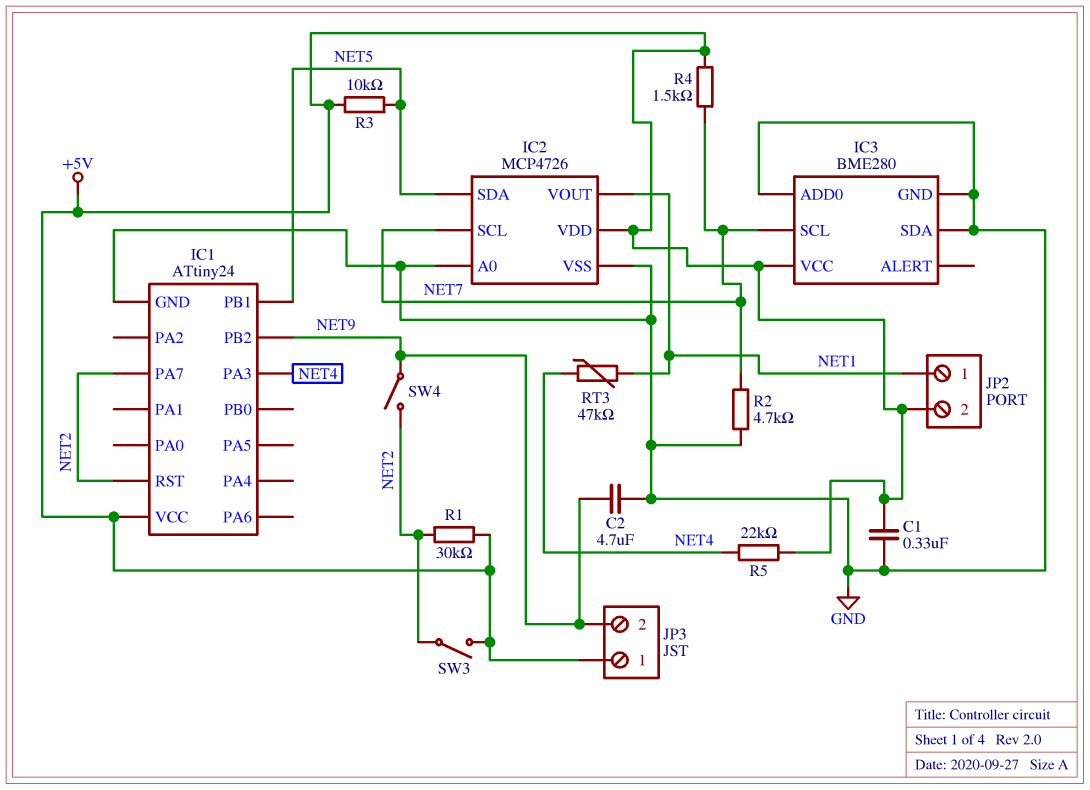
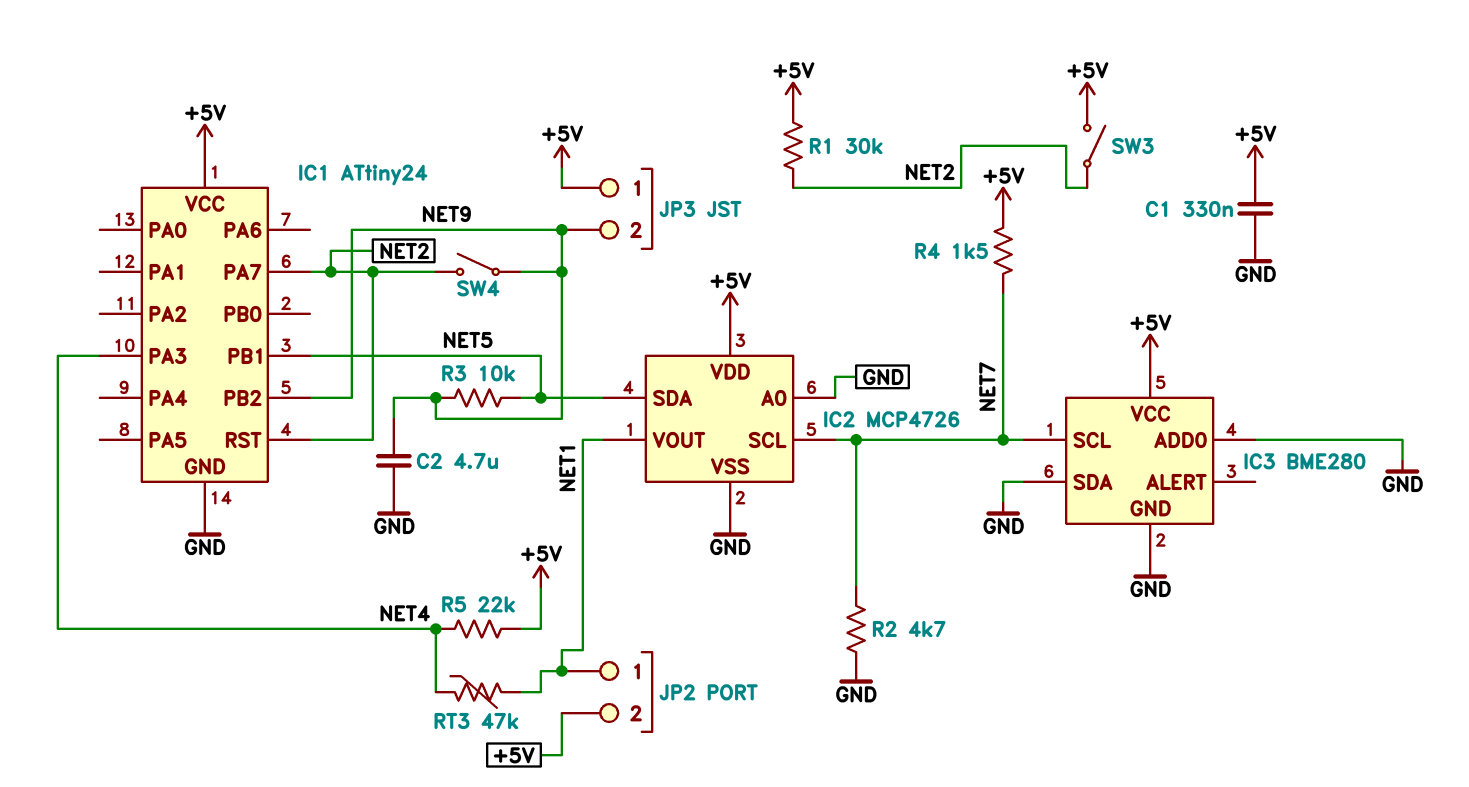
R3: 10k (+5V, NET5) -> 10k (NET5, NET9)

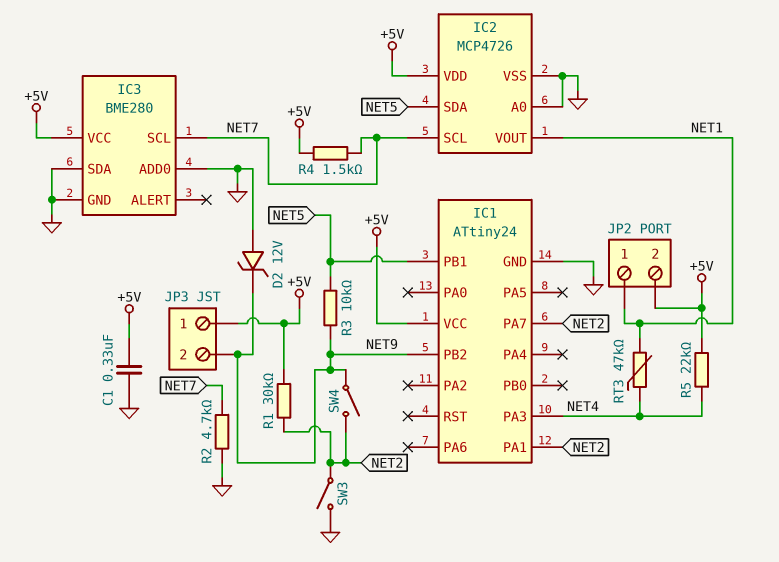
C2: 4.7uF (GND, NET9) -> none
D2: none -> zener 12V (A GND, K NET9)
IC1 pin PA1: none -> NET2
IC1 pin RST: NET2 -> none
SW3: switch (+5V, NET2) -> switch (GND, NET2)

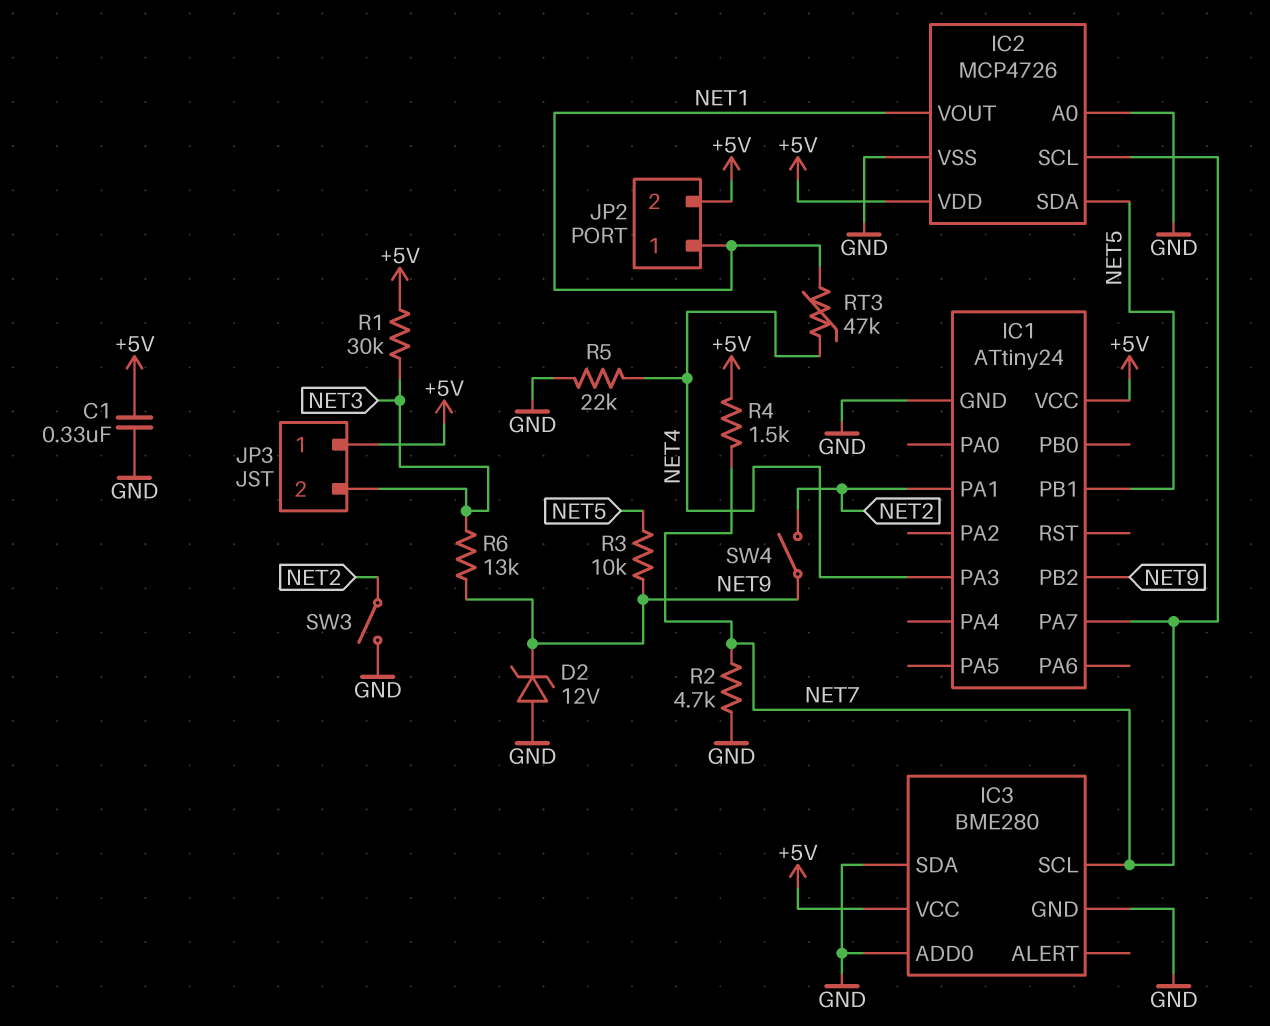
IC1 pin PA7: NET2 -> NET7
JP3 pin 2: NET9 -> NET3
R1: 30k (+5V, NET2) -> 30k (+5V, NET3)
R5: 22k (+5V, NET4) -> 22k (GND, NET4)
R6: none -> 13k (NET3, NET9)

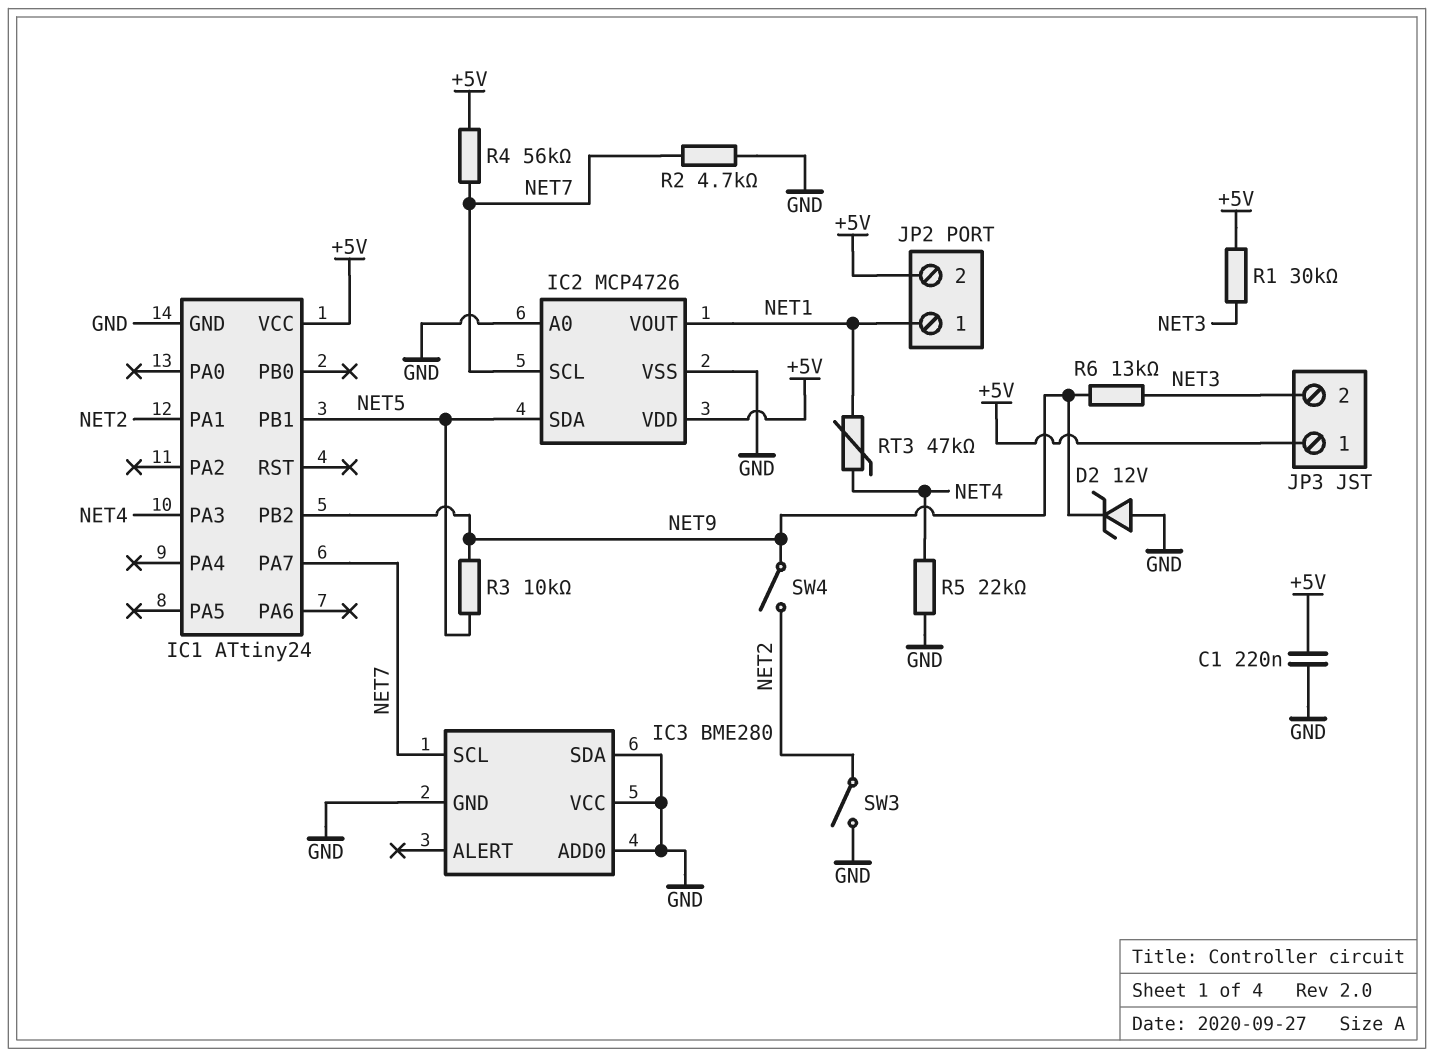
C1: 330nF (+5V, GND) -> 220nF (+5V, GND)
IC3 pin VCC: +5V -> GND
R4: 1.5k (+5V, NET7) -> 56k (+5V, NET7)

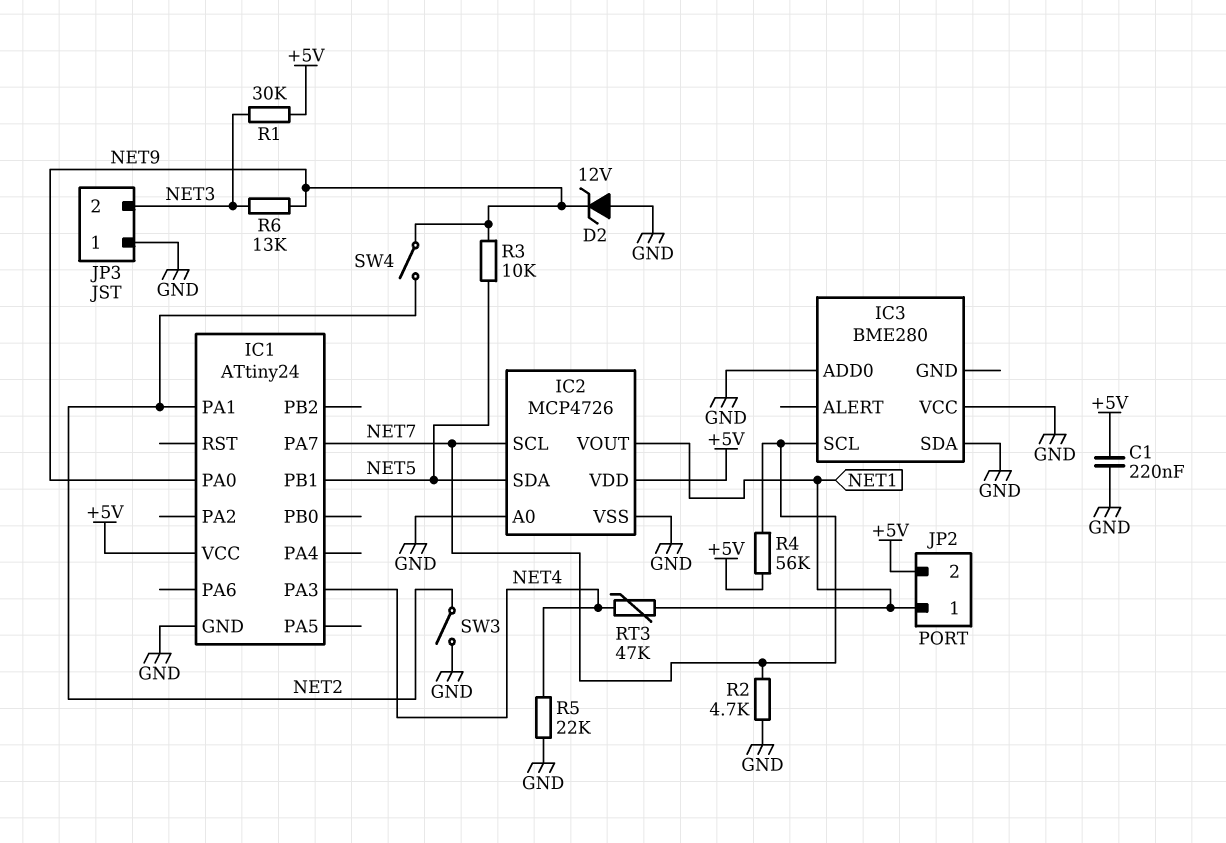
IC1 pin PA0: none -> NET9
IC1 pin PB2: NET9 -> none
IC3 pin GND: GND -> none
JP3 pin 1: +5V -> GND

